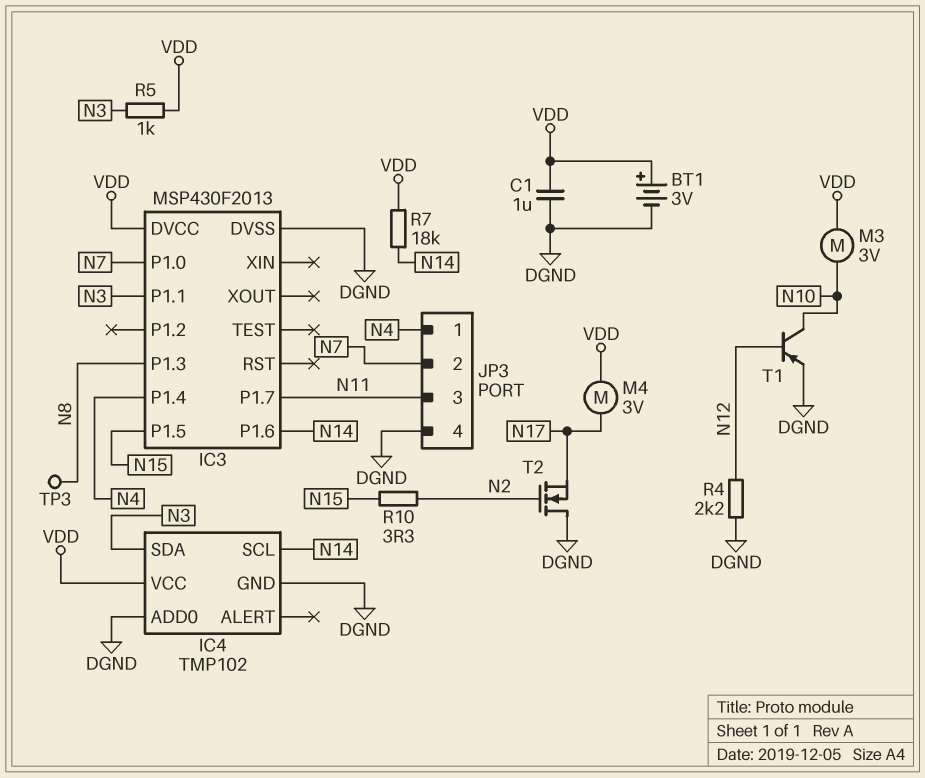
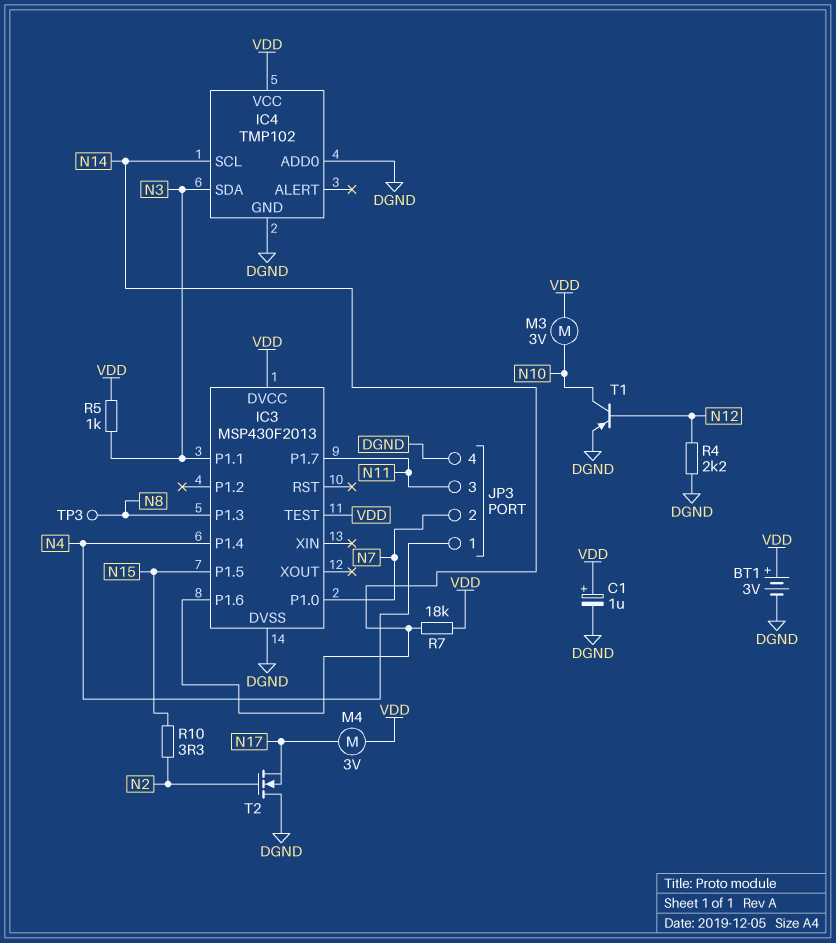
C1: 1uF (DGND, VDD) -> 1uF (plus VDD, minus DGND)
IC3 pin TEST: none -> VDD

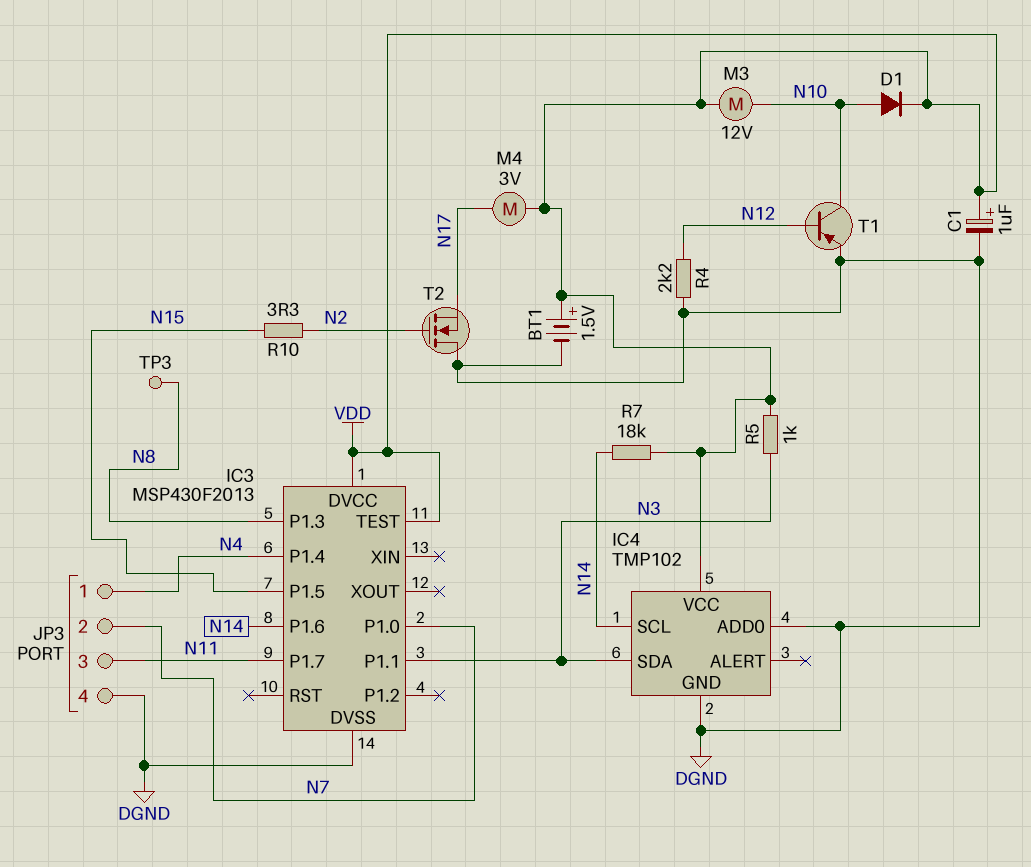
BT1: 3V (plus VDD, minus DGND) -> 1.5V (plus VDD, minus DGND)
D1: none -> diode (A N10, K VDD)
M3: motor 3V (N10, VDD) -> motor 12V (N10, VDD)

